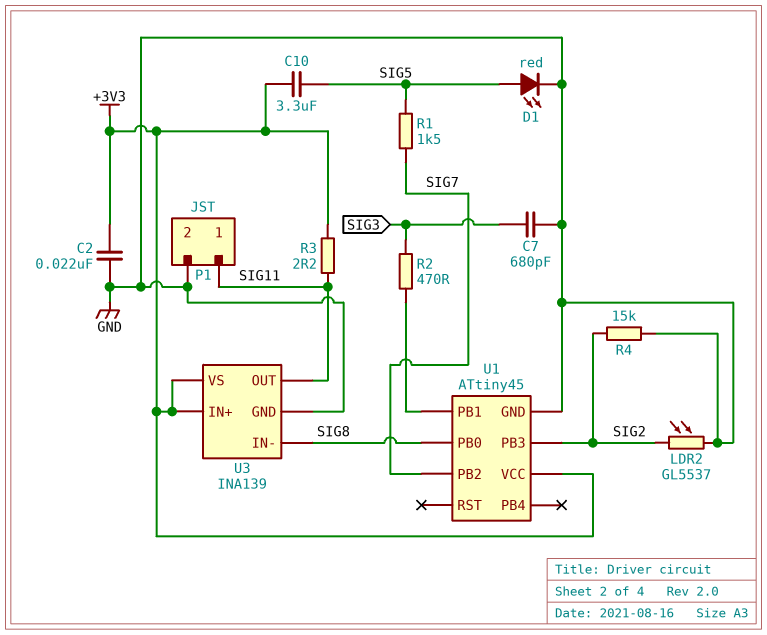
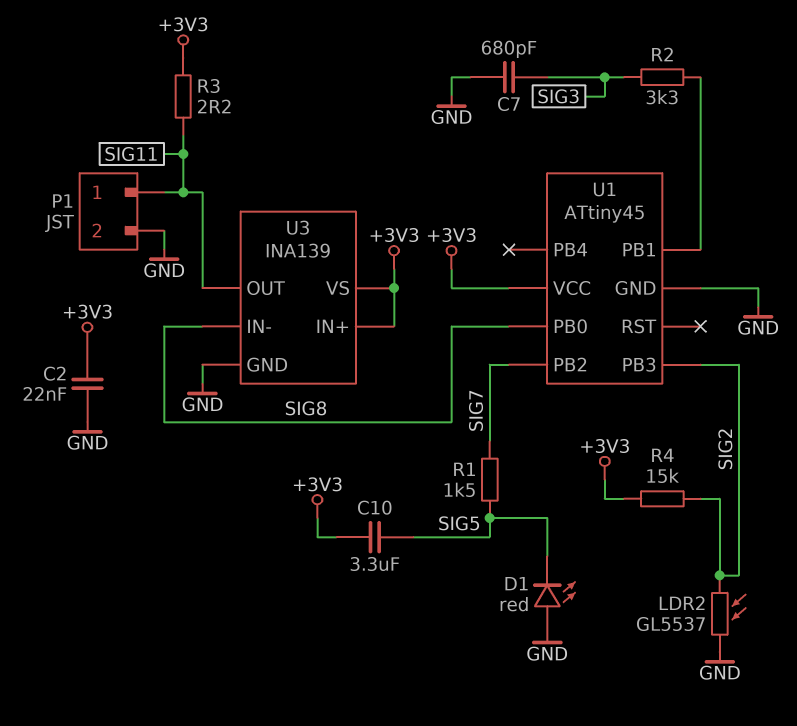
D1: LED red (A SIG5, K GND) -> LED red (A GND, K SIG5)
R2: 470 (SIG3, U1/PB1) -> 3.3k (SIG3, U1/PB1)
R4: 15k (GND, SIG2) -> 15k (+3V3, SIG2)

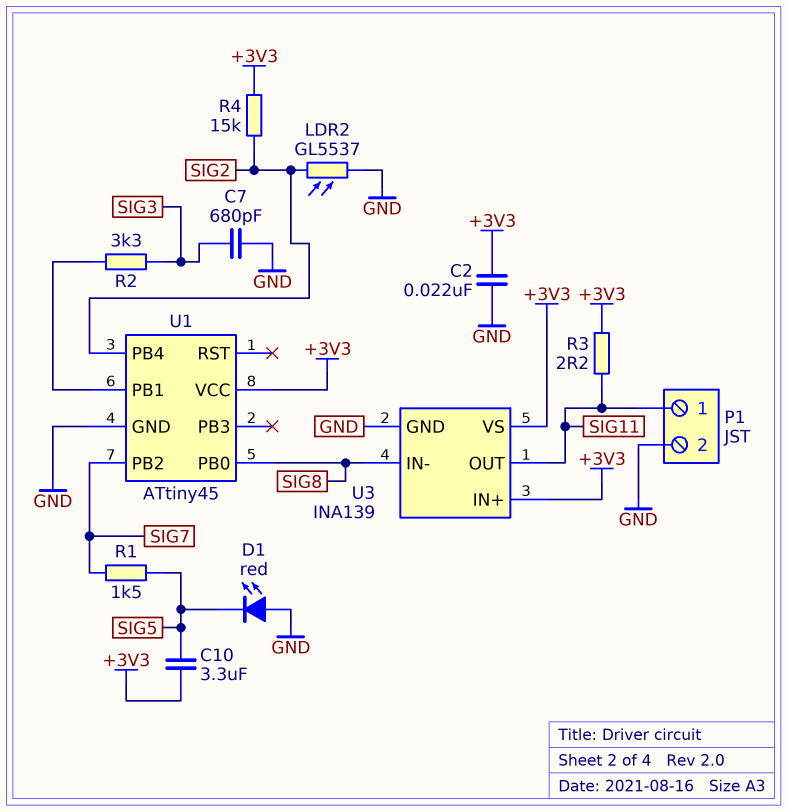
U1 pin PB3: SIG2 -> none
U1 pin PB4: none -> SIG2

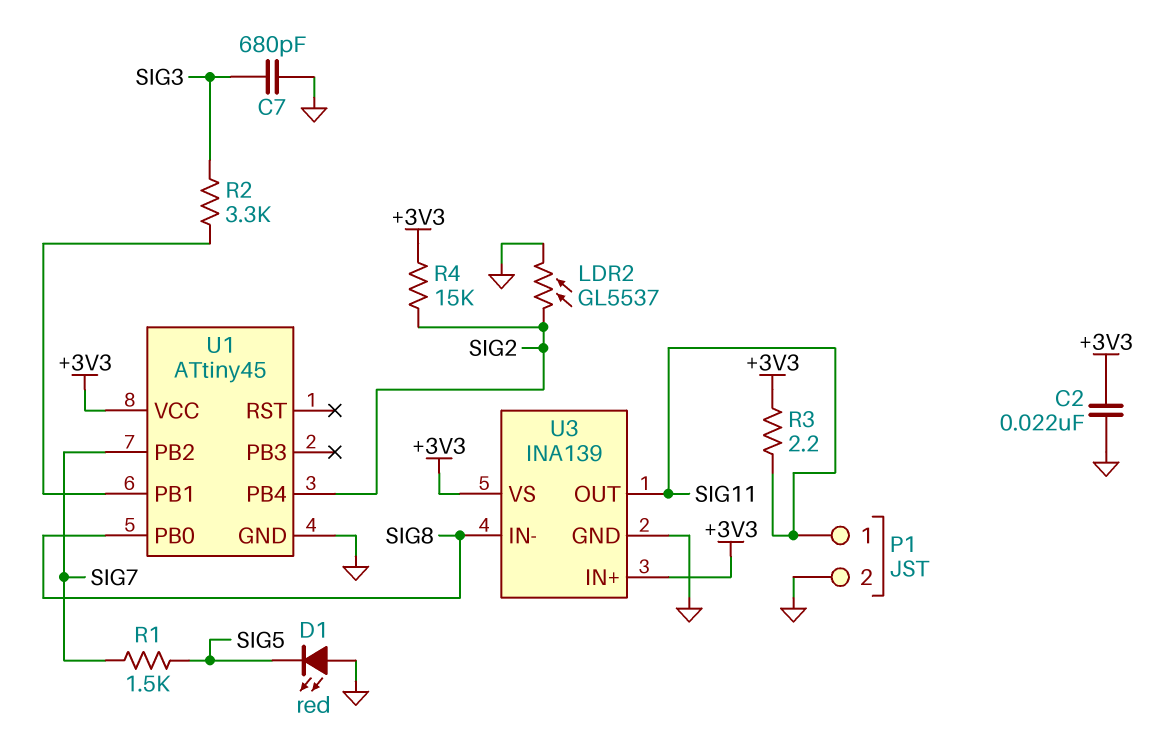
C10: 3.3uF (+3V3, SIG5) -> none

